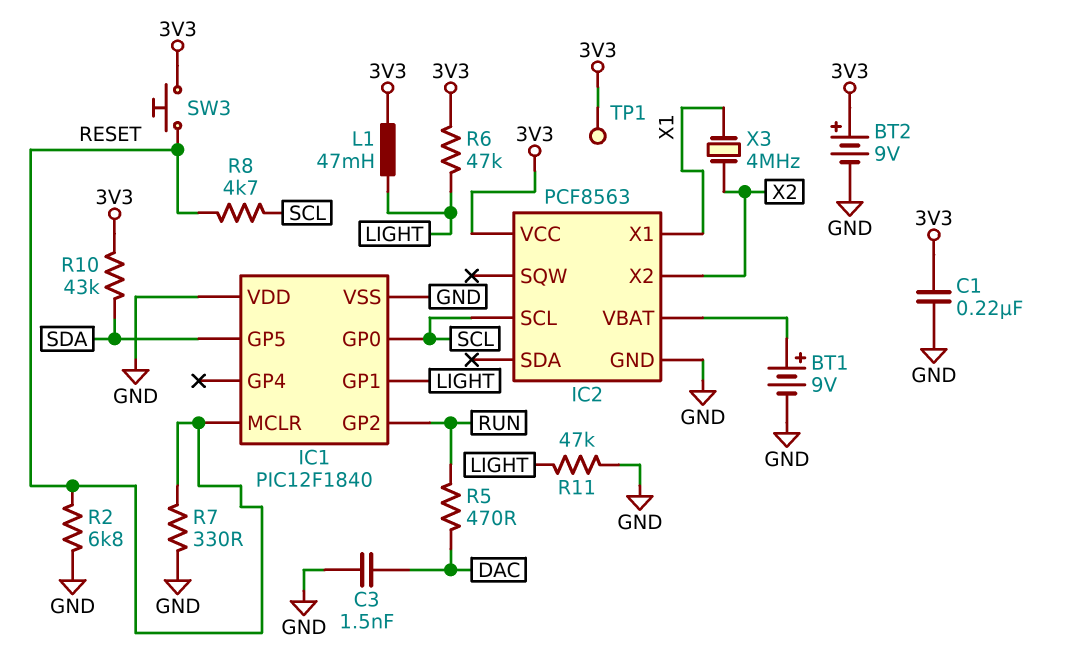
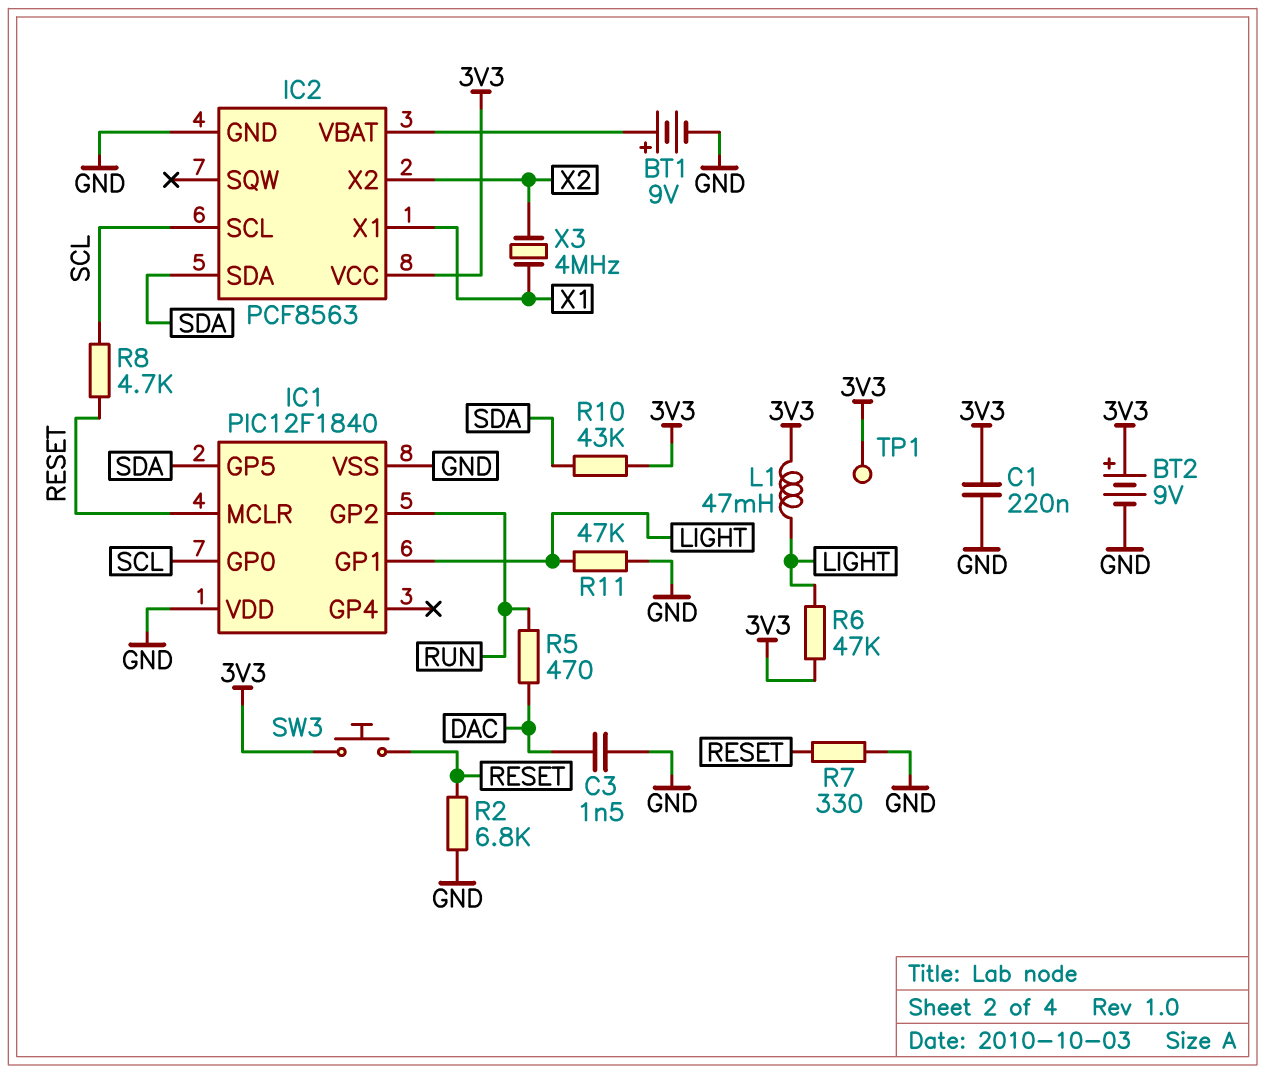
IC2 pin SDA: none -> SDA

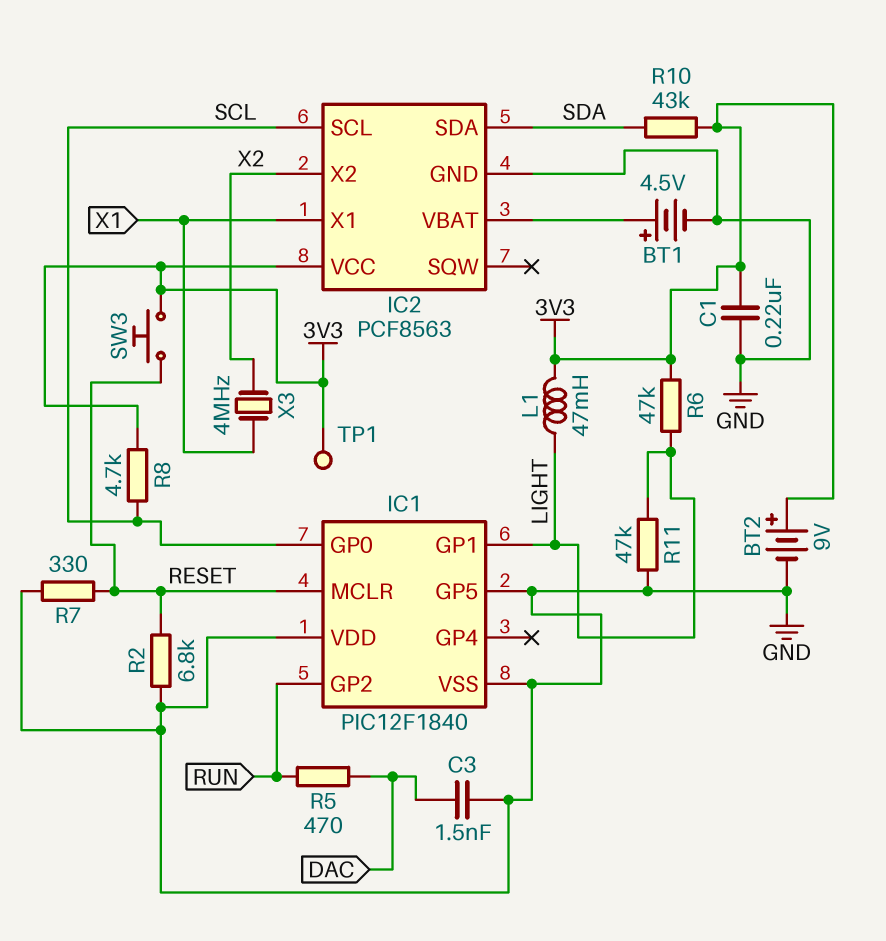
BT1: 9V (plus IC2/VBAT, minus GND) -> 4.5V (plus IC2/VBAT, minus GND)
IC1 pin GP5: SDA -> GND
R8: 4.7k (RESET, SCL) -> 4.7k (3V3, SCL)

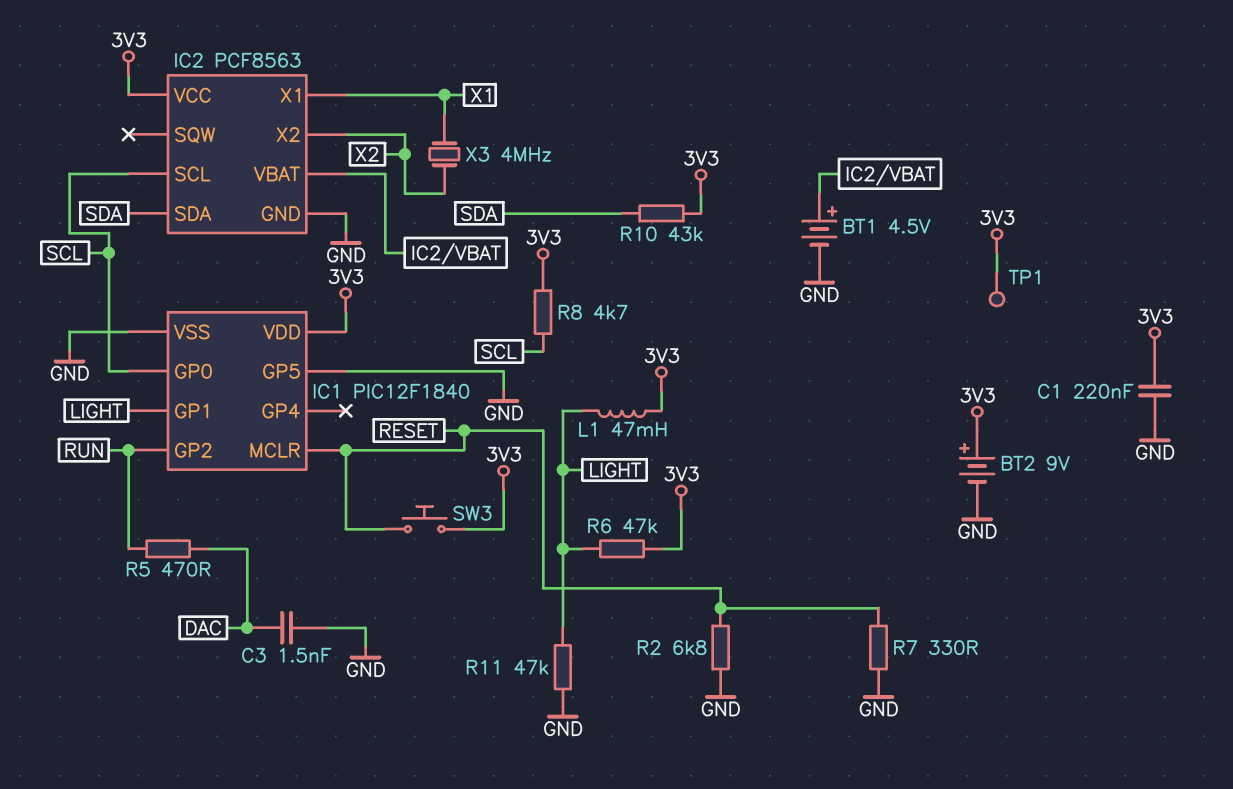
IC1 pin VDD: GND -> 3V3

